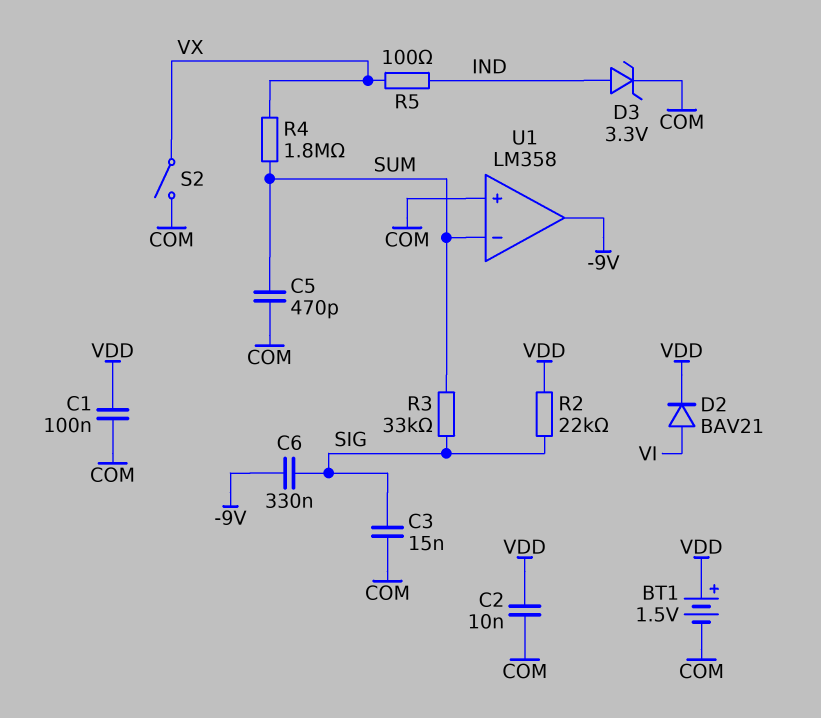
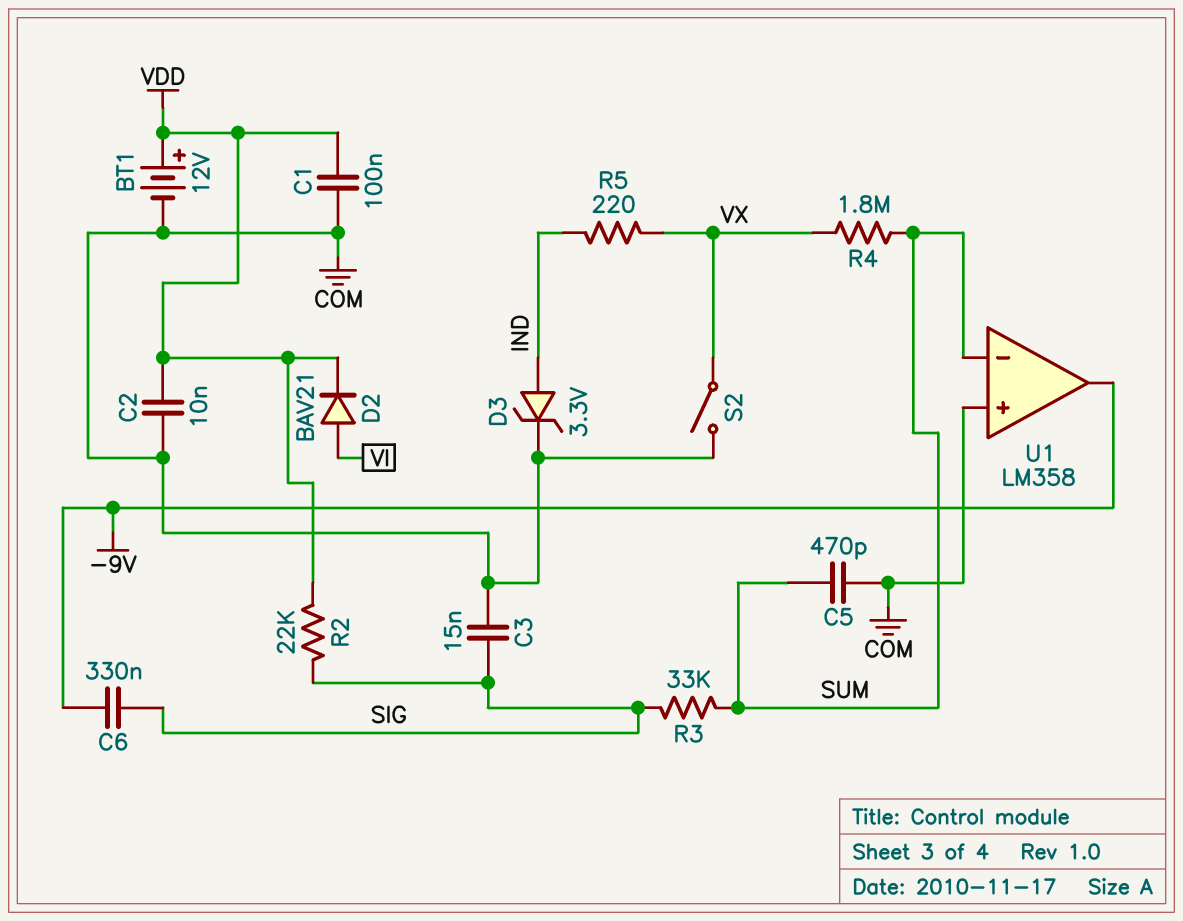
BT1: 1.5V (plus VDD, minus COM) -> 12V (plus VDD, minus COM)
R5: 100 (IND, VX) -> 220 (IND, VX)

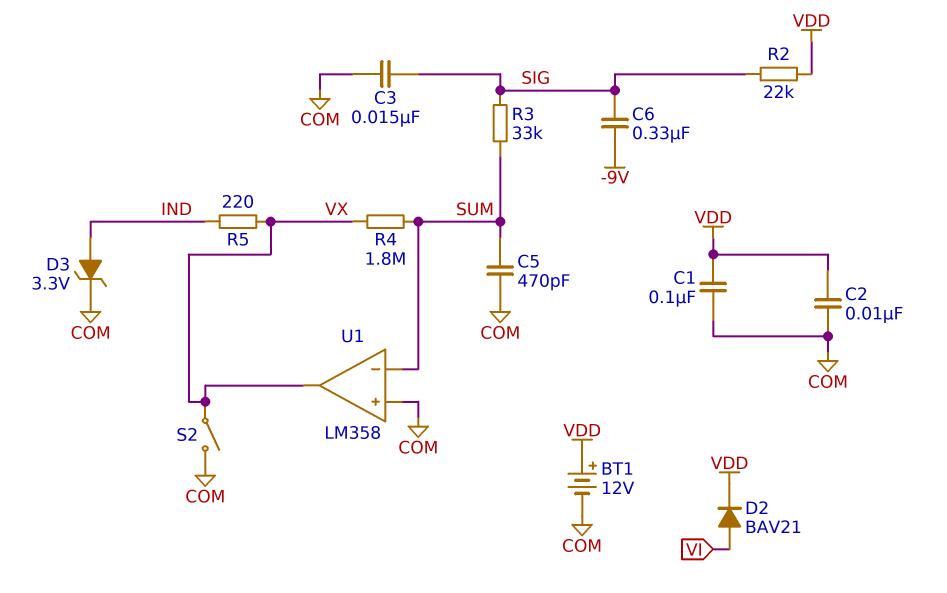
U1 pin out: -9V -> VX

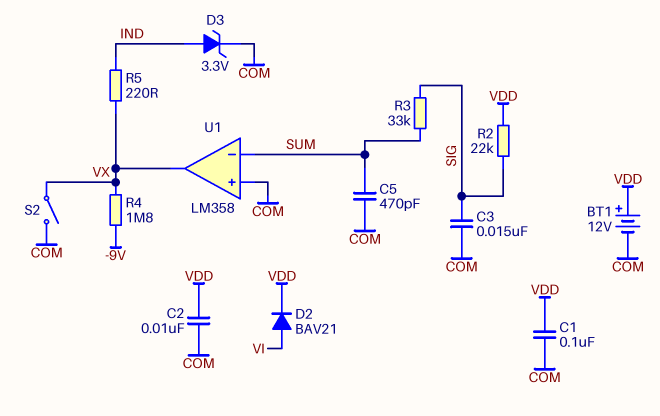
C6: 330nF (-9V, SIG) -> none
R4: 1.8M (SUM, VX) -> 1.8M (-9V, VX)

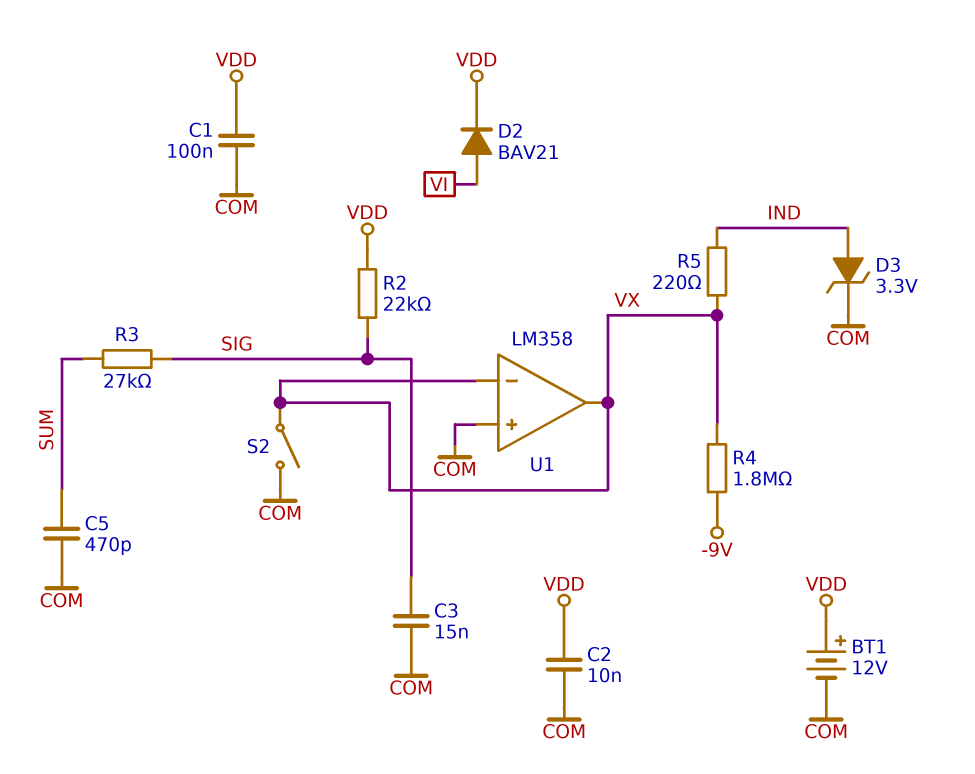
R3: 33k (SIG, SUM) -> 27k (SIG, SUM)
U1 pin in-: SUM -> VX

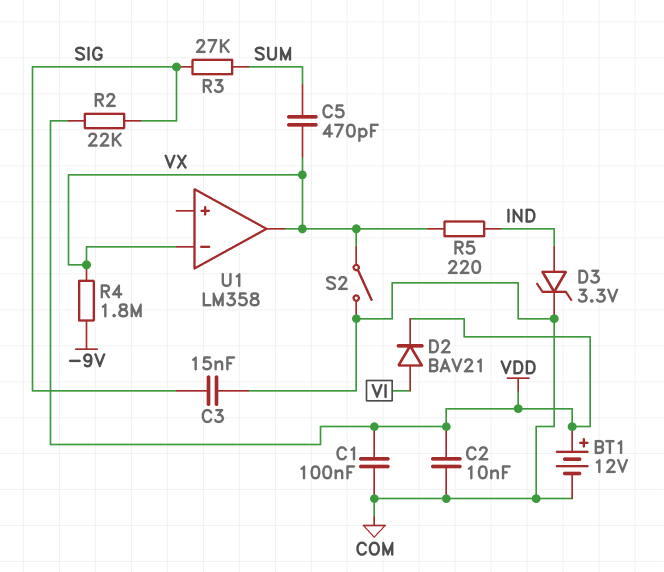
C5: 470pF (COM, SUM) -> 470pF (SUM, VX)
U1 pin in+: COM -> none

